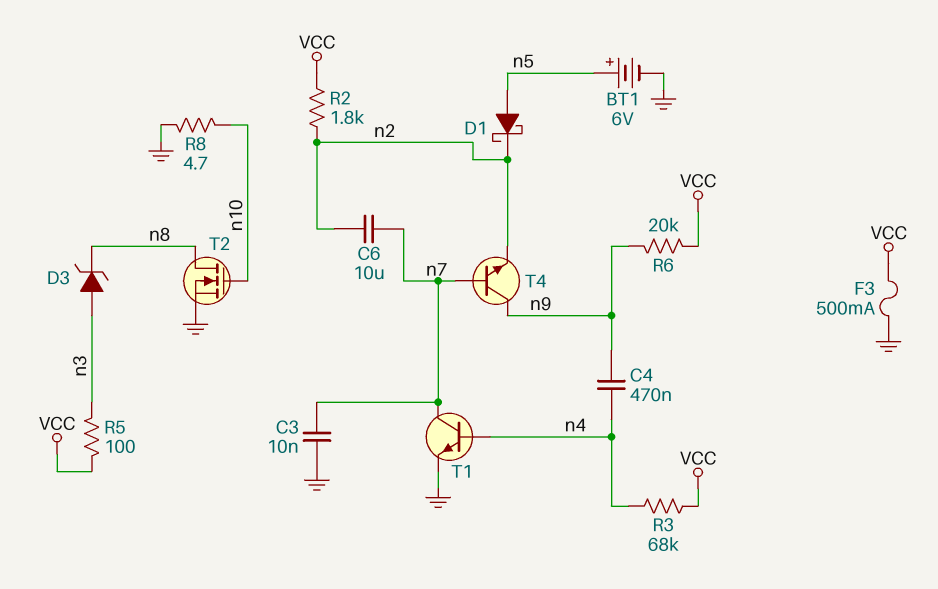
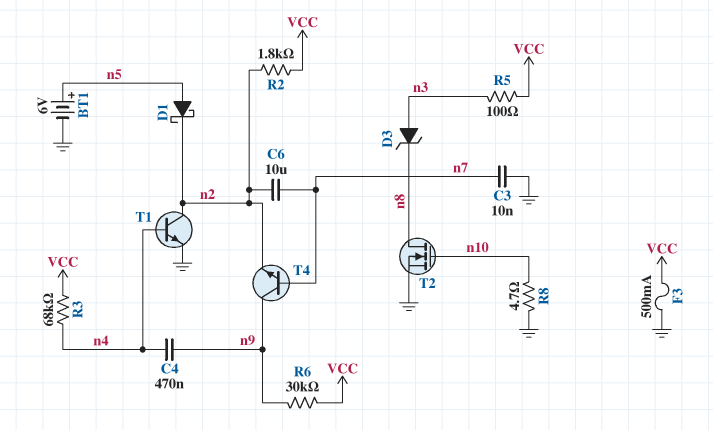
R6: 20k (VCC, n9) -> 30k (VCC, n9)
T1: NPN (B n4, C n7, E GND) -> NPN (B n4, C n2, E GND)

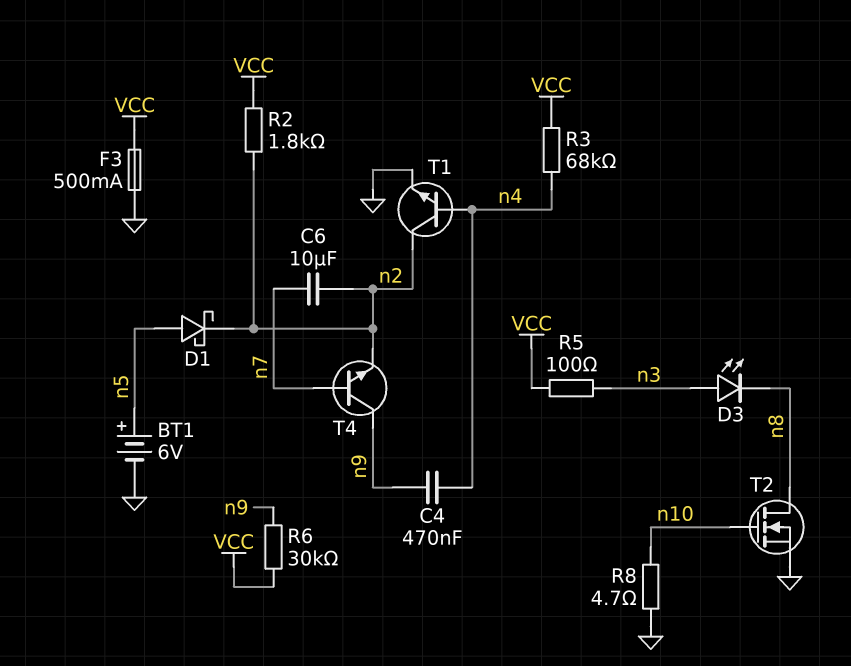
C3: 10nF (GND, n7) -> none
D3: zener (A n3, K n8) -> LED (A n3, K n8)

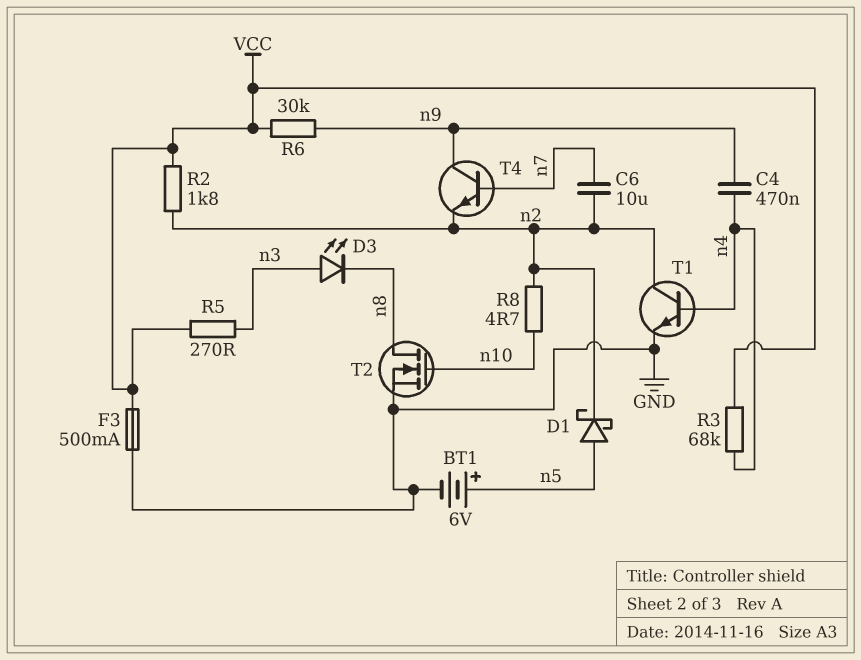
R5: 100 (VCC, n3) -> 270 (VCC, n3)
R8: 4.7 (GND, n10) -> 4.7 (n2, n10)

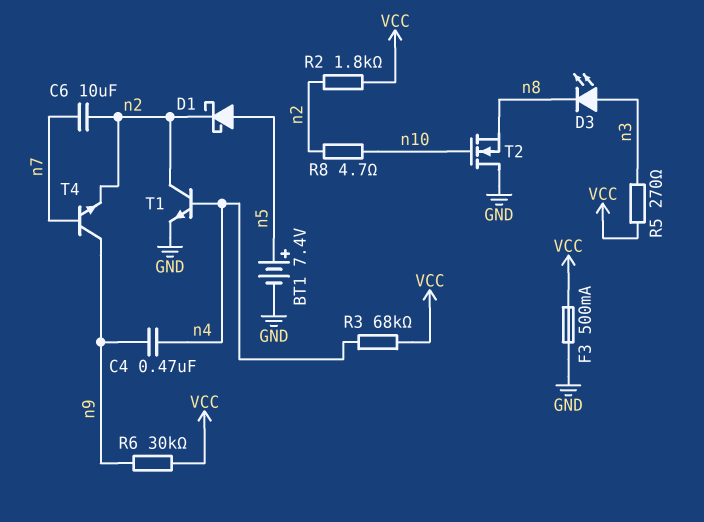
BT1: 6V (plus n5, minus GND) -> 7.4V (plus n5, minus GND)
T2: NMOS (G n10, D n8, S GND) -> NMOS (G n10, D GND, S n8)

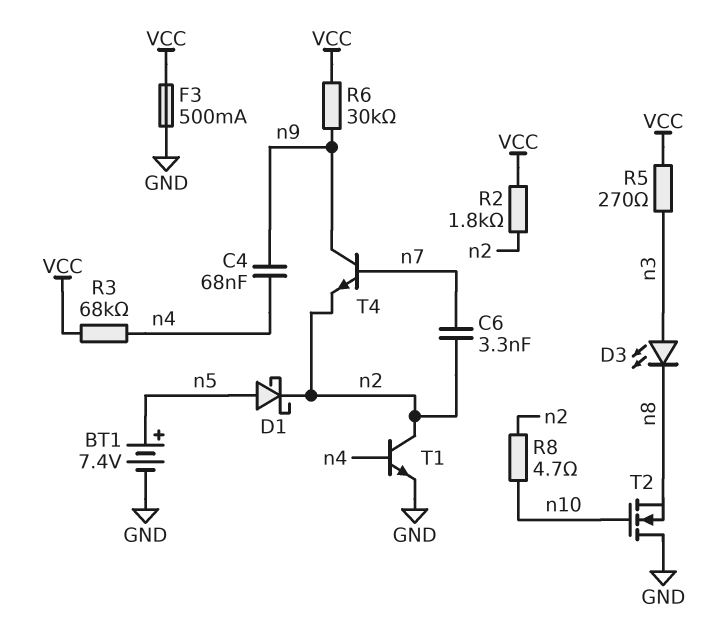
C4: 470nF (n4, n9) -> 68nF (n4, n9)
C6: 10uF (n2, n7) -> 3.3nF (n2, n7)

